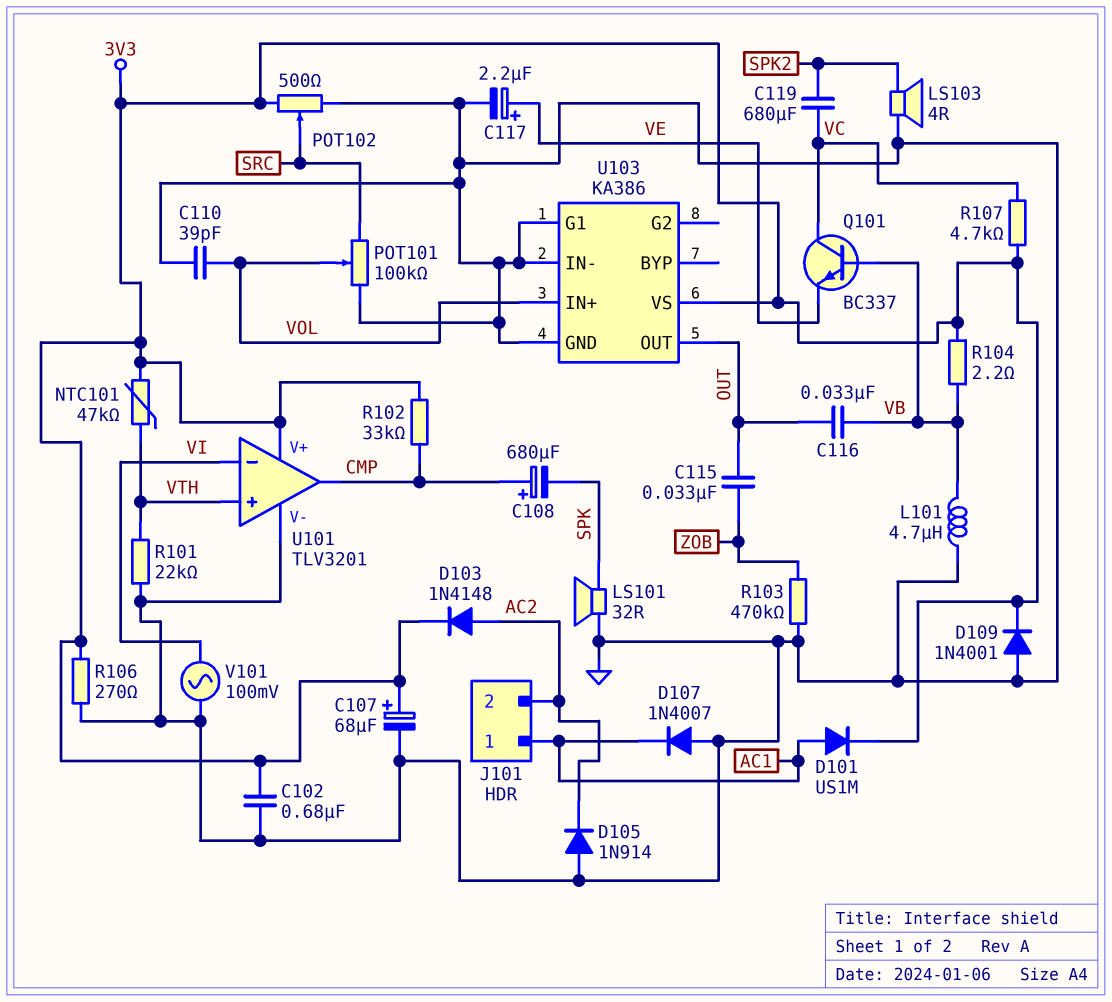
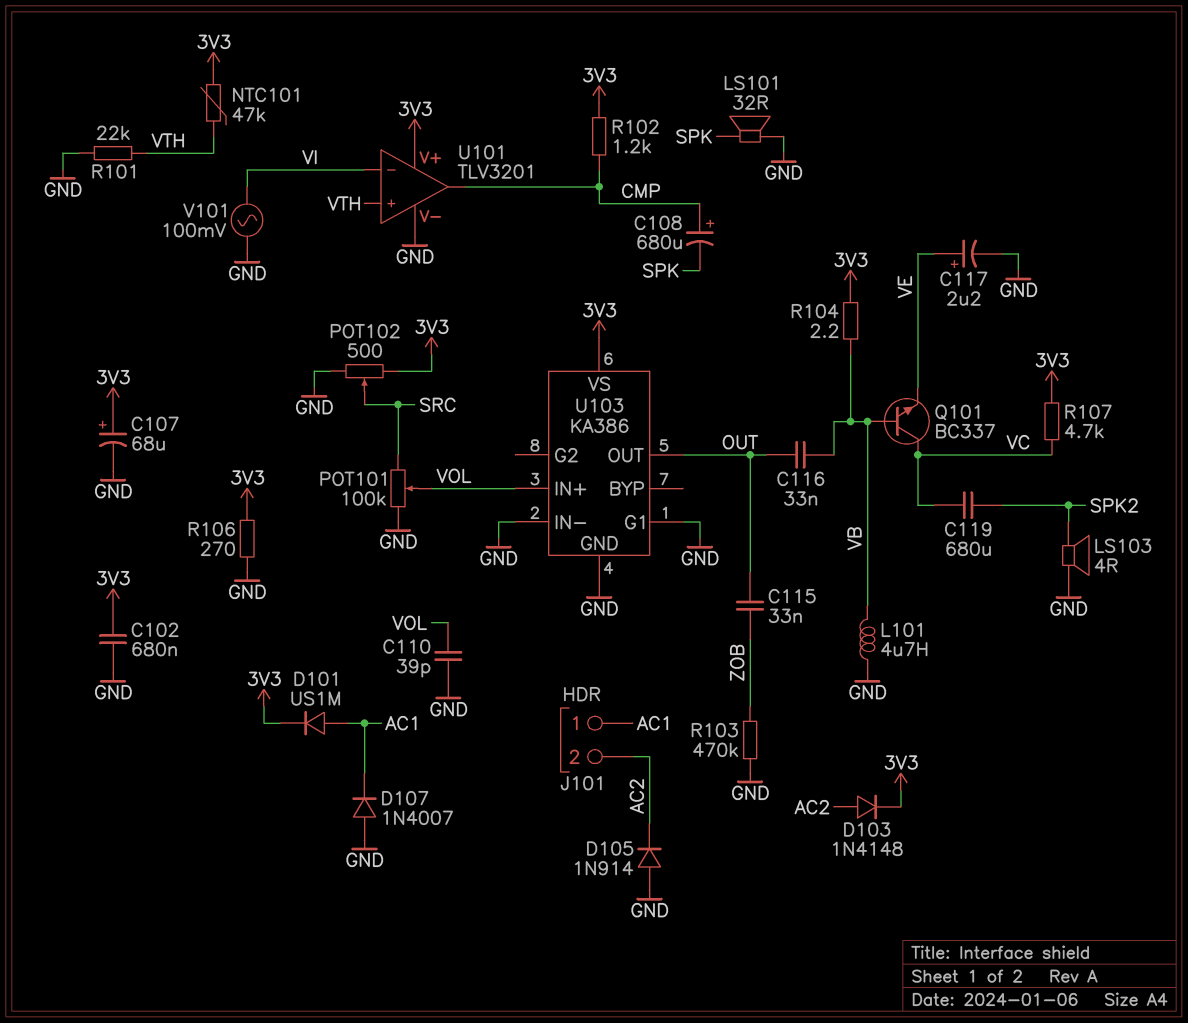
D109: diode 1N4001 (A GND, K 3V3) -> none
R102: 33k (3V3, CMP) -> 1.2k (3V3, CMP)

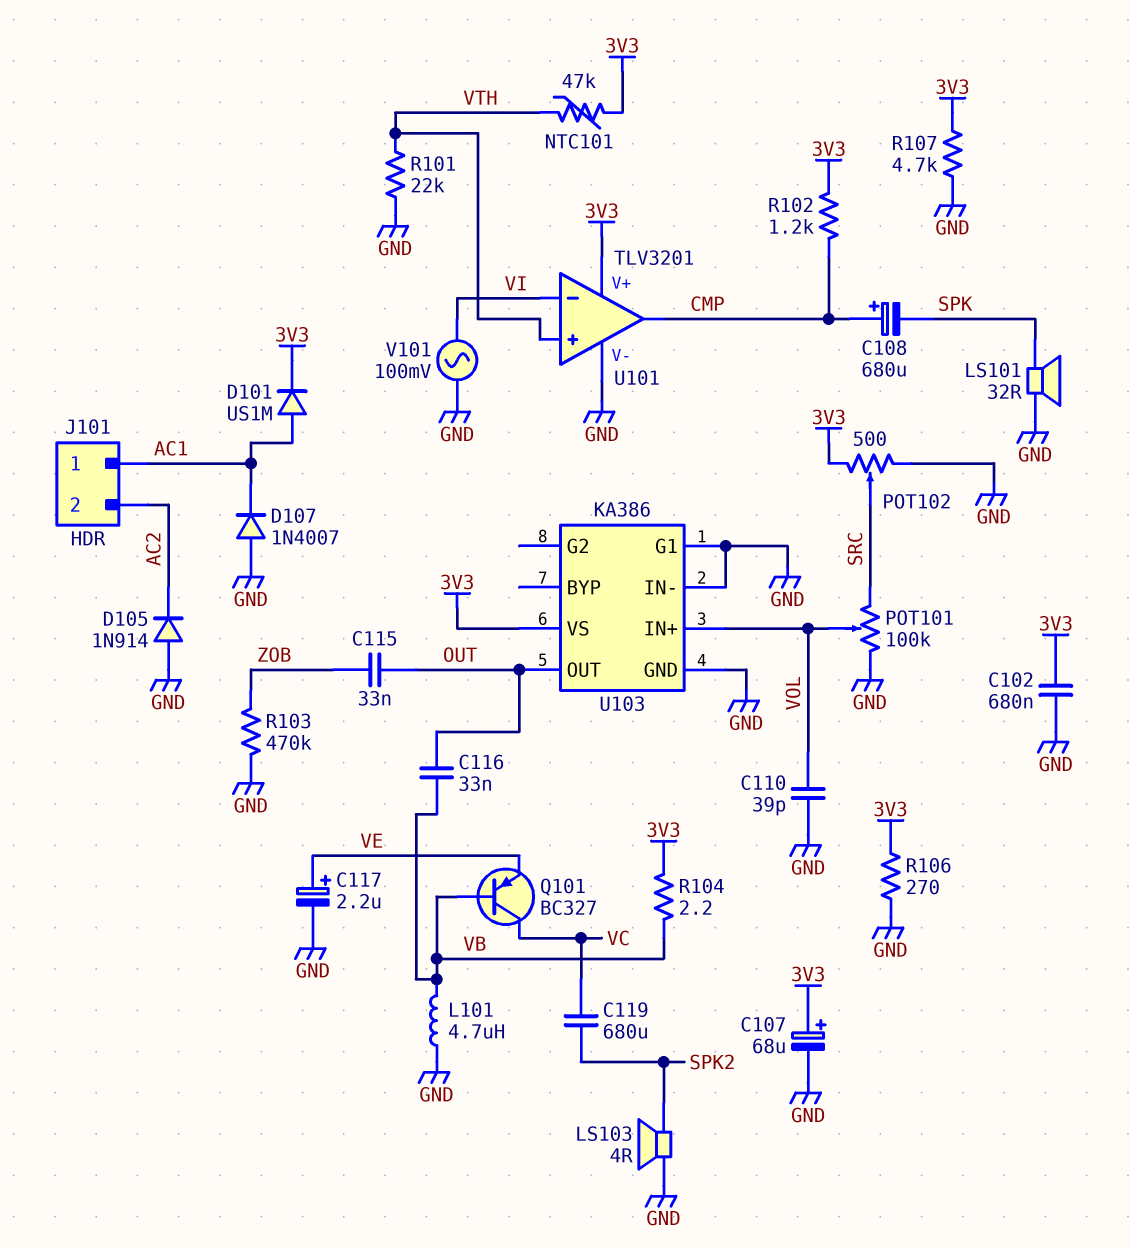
D103: diode 1N4148 (A AC2, K 3V3) -> none
Q101: NPN BC337 (B VB, C VC, E VE) -> PNP BC327 (B VB, C VC, E VE)
R107: 4.7k (3V3, VC) -> 4.7k (3V3, GND)

